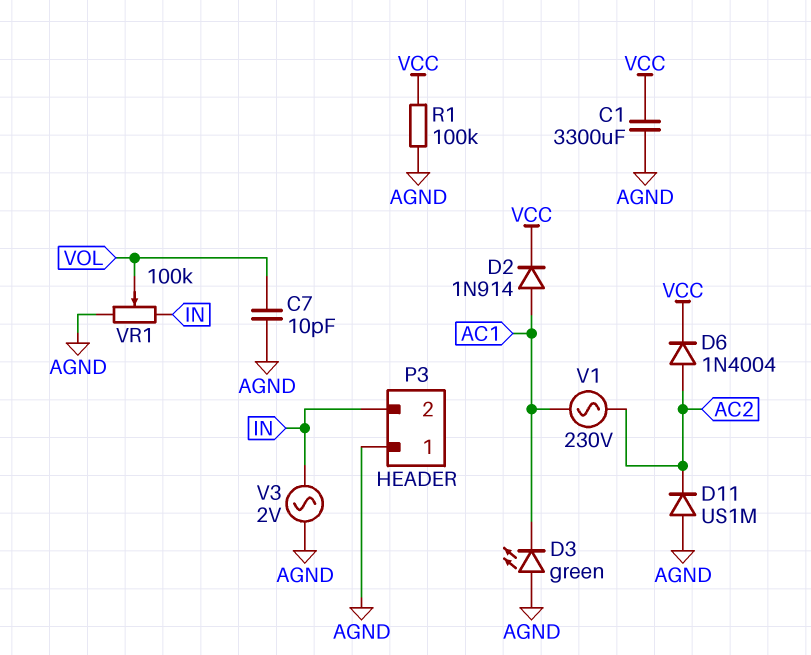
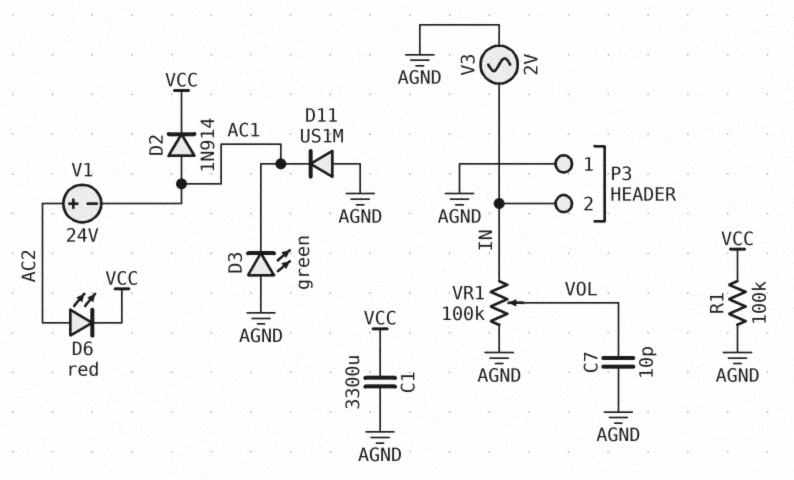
D6: diode 1N4004 (A AC2, K VCC) -> LED red (A AC2, K VCC)
D11: diode US1M (A AGND, K AC2) -> diode US1M (A AGND, K AC1)
V1: AC 230V (AC1, AC2) -> 24V (plus AC2, minus AC1)

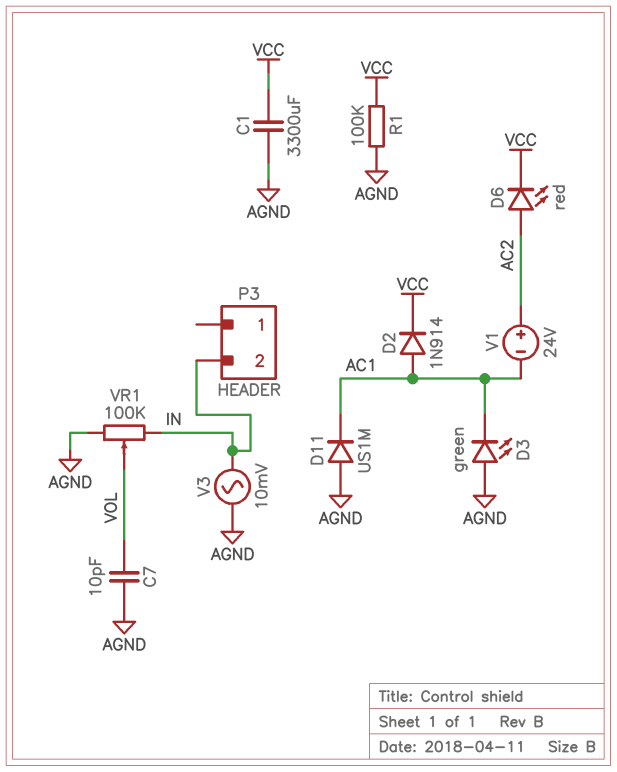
P3 pin 1: AGND -> none
V3: AC 2V (AGND, IN) -> AC 10mV (AGND, IN)

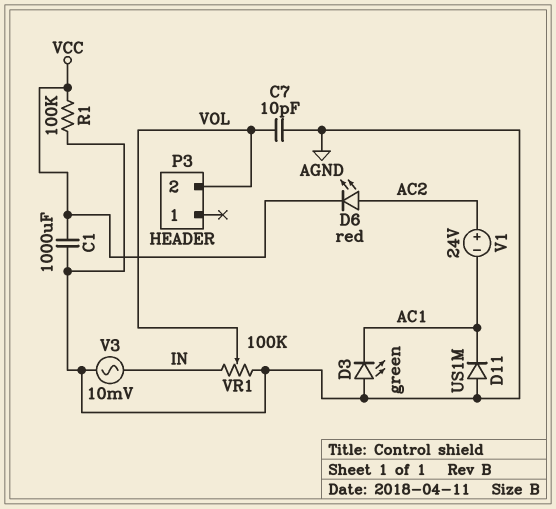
C1: 3300uF (AGND, VCC) -> 1000uF (AGND, VCC)
D2: diode 1N914 (A AC1, K VCC) -> none
P3 pin 2: IN -> VOL

